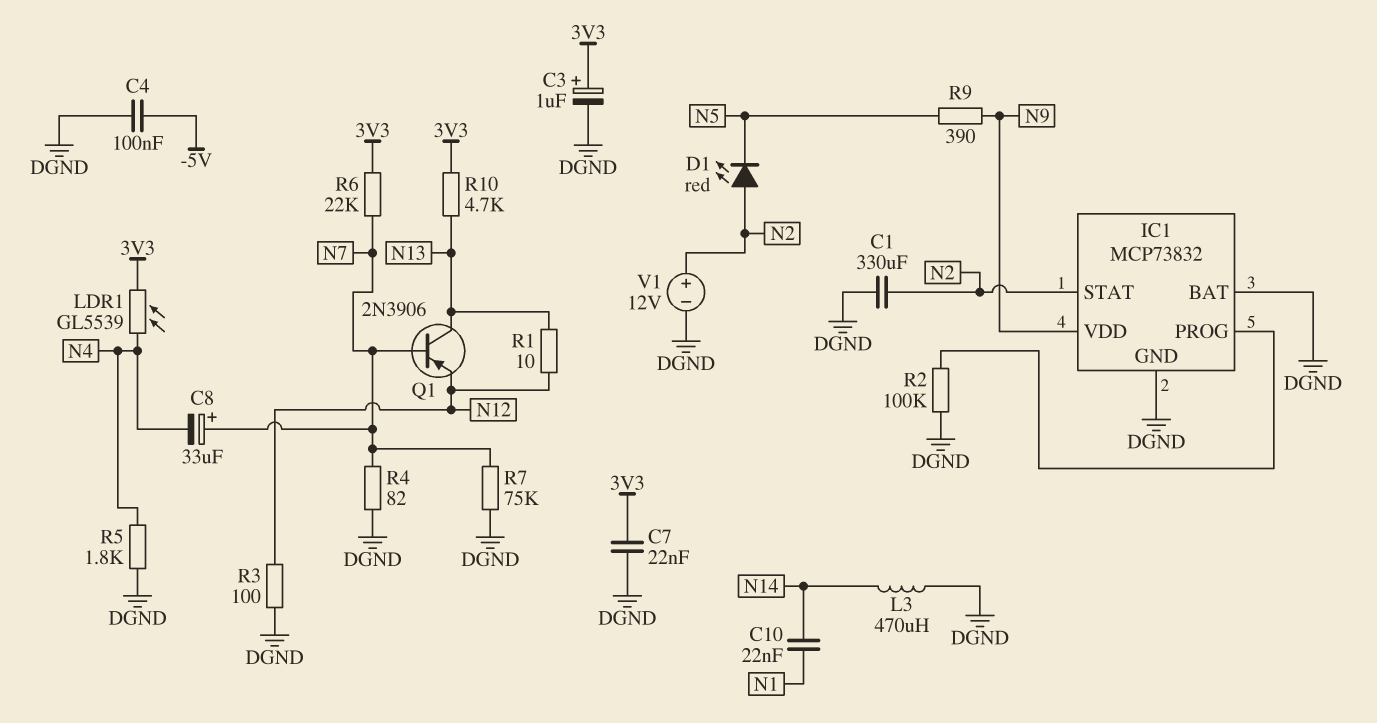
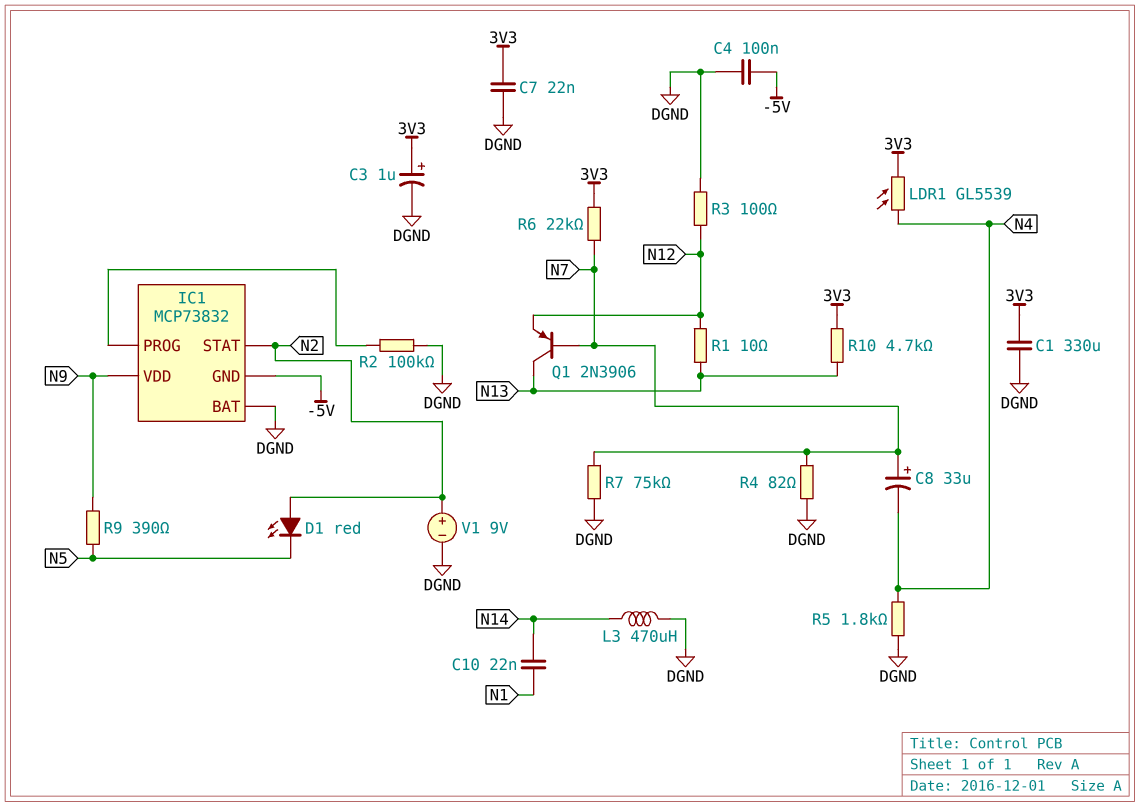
C1: 330uF (DGND, N2) -> 330uF (3V3, DGND)
IC1 pin GND: DGND -> -5V
V1: 12V (plus N2, minus DGND) -> 9V (plus N2, minus DGND)

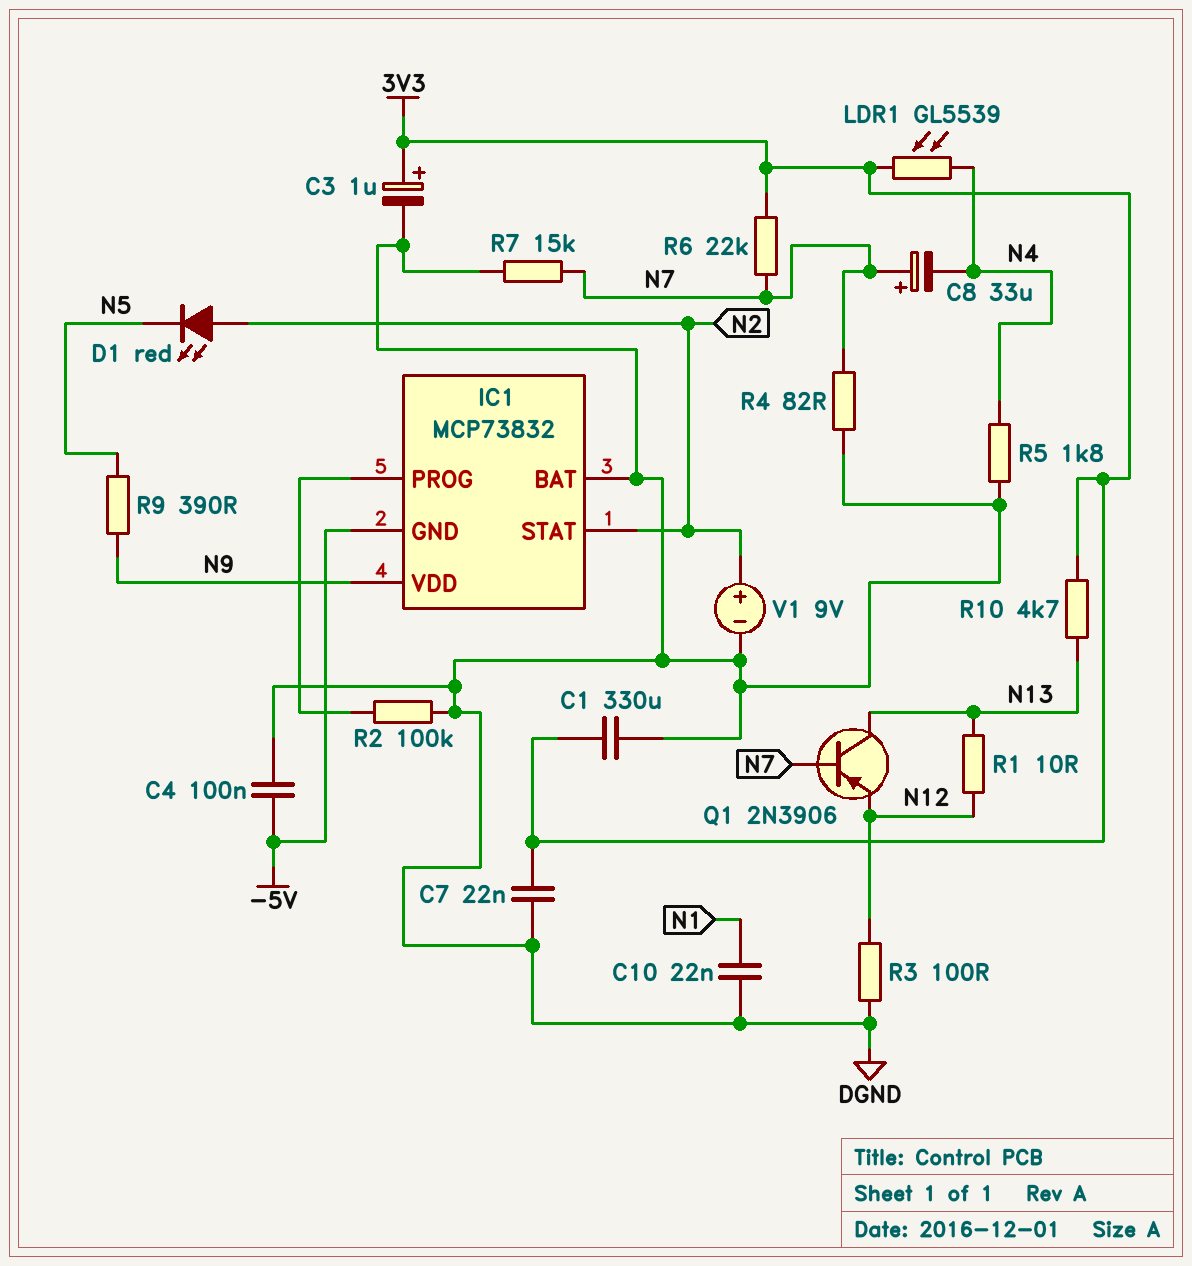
C10: 22nF (N1, N14) -> 22nF (DGND, N1)
L3: 470uH (DGND, N14) -> none
R7: 75k (DGND, N7) -> 15k (DGND, N7)

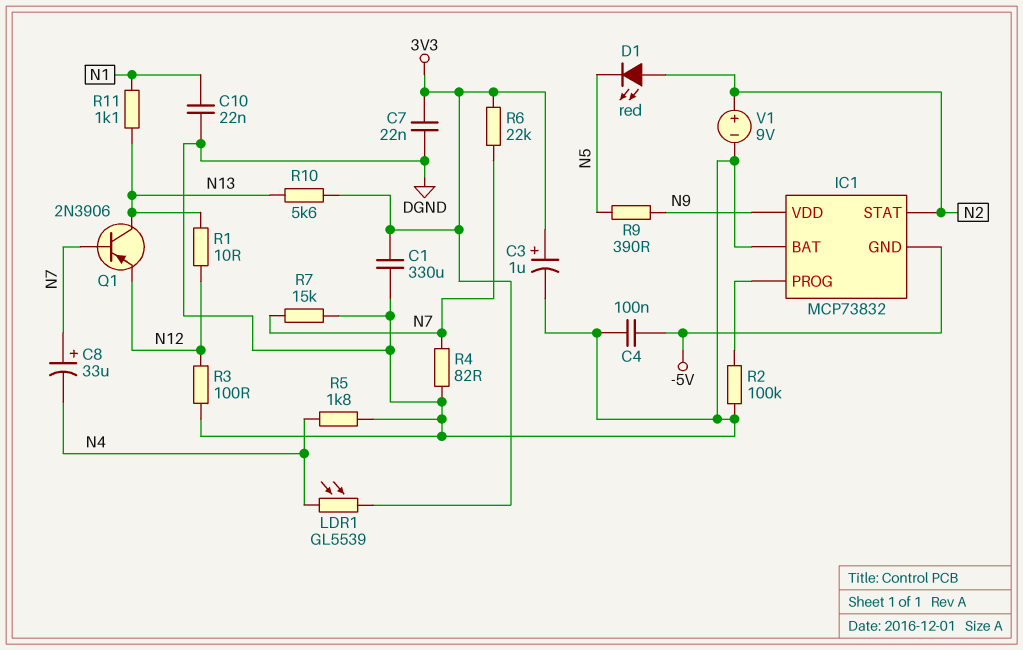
R10: 4.7k (3V3, N13) -> 5.6k (3V3, N13)
R11: none -> 1.1k (N1, N13)

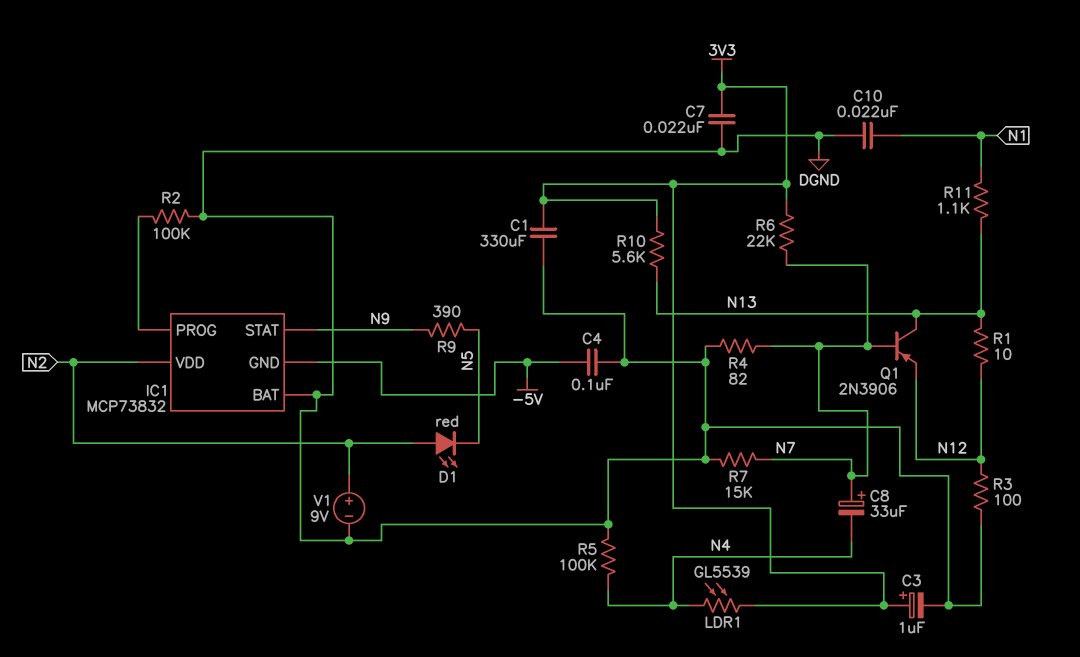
IC1 pin STAT: N2 -> N9
IC1 pin VDD: N9 -> N2
R5: 1.8k (DGND, N4) -> 100k (DGND, N4)

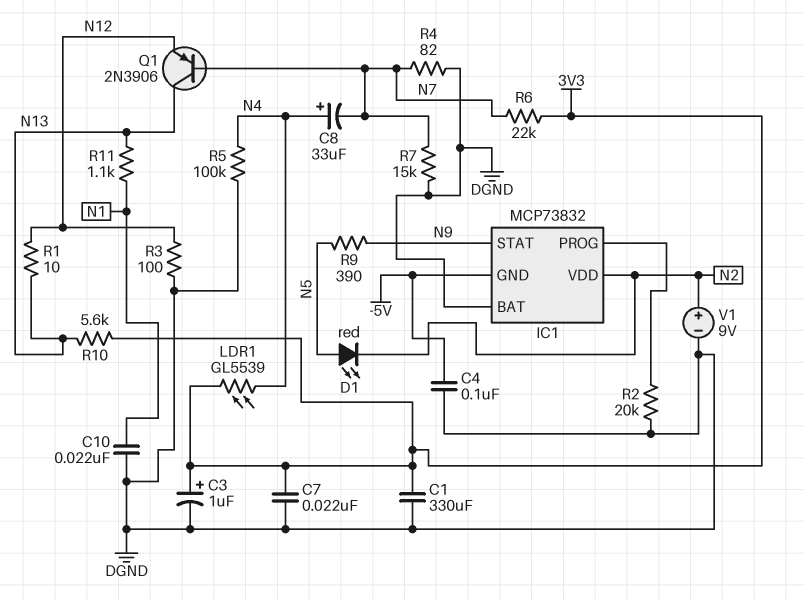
C8: 33uF (plus N7, minus N4) -> 33uF (plus N4, minus N7)
D1: LED red (A N2, K N5) -> LED red (A N5, K N2)
R2: 100k (DGND, IC1/PROG) -> 20k (DGND, IC1/PROG)

